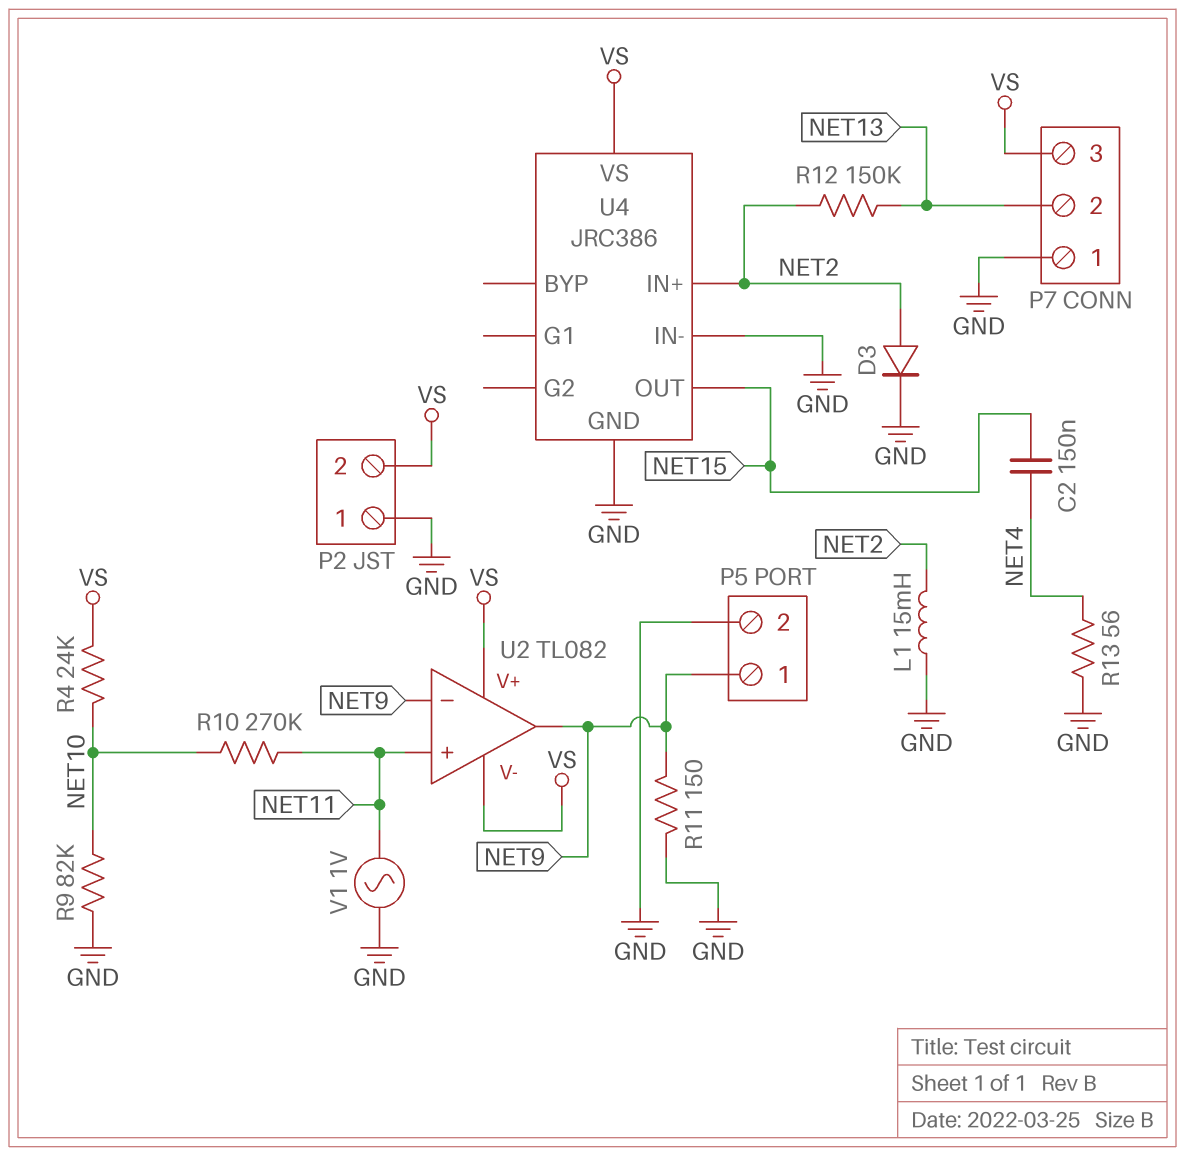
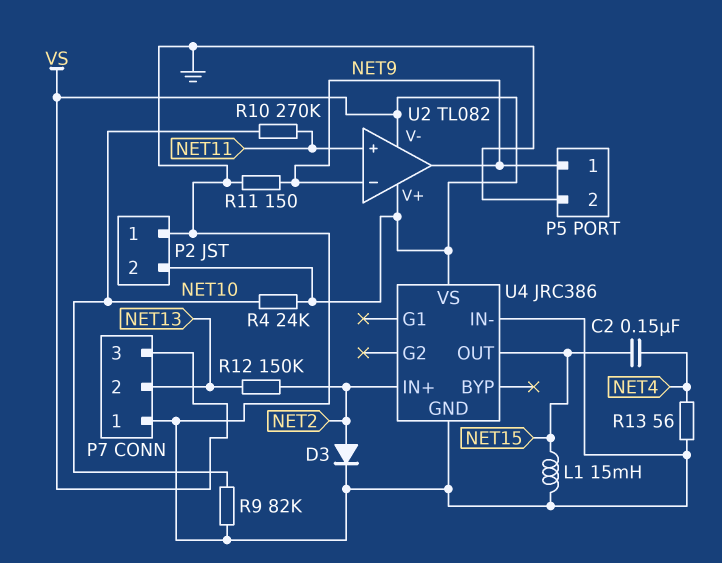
L1: 15mH (GND, NET2) -> 15mH (GND, NET15)
V1: AC 1V (GND, NET11) -> none

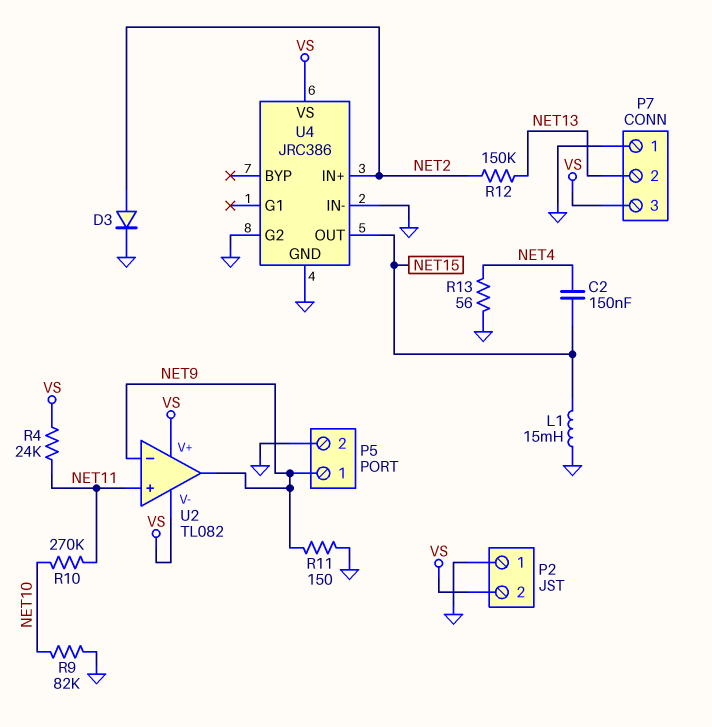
R4: 24k (NET10, VS) -> 24k (NET11, VS)
U4 pin G2: none -> GND

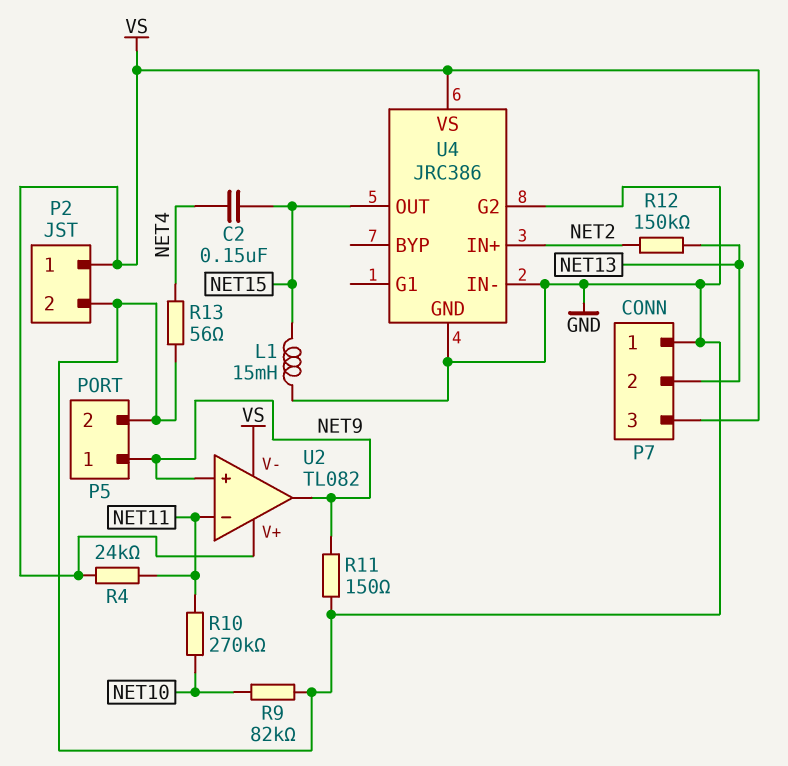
D3: diode (A NET2, K GND) -> none
P2 pin 1: GND -> VS
P2 pin 2: VS -> GND
U2 pin in+: NET11 -> NET9
U2 pin in-: NET9 -> NET11

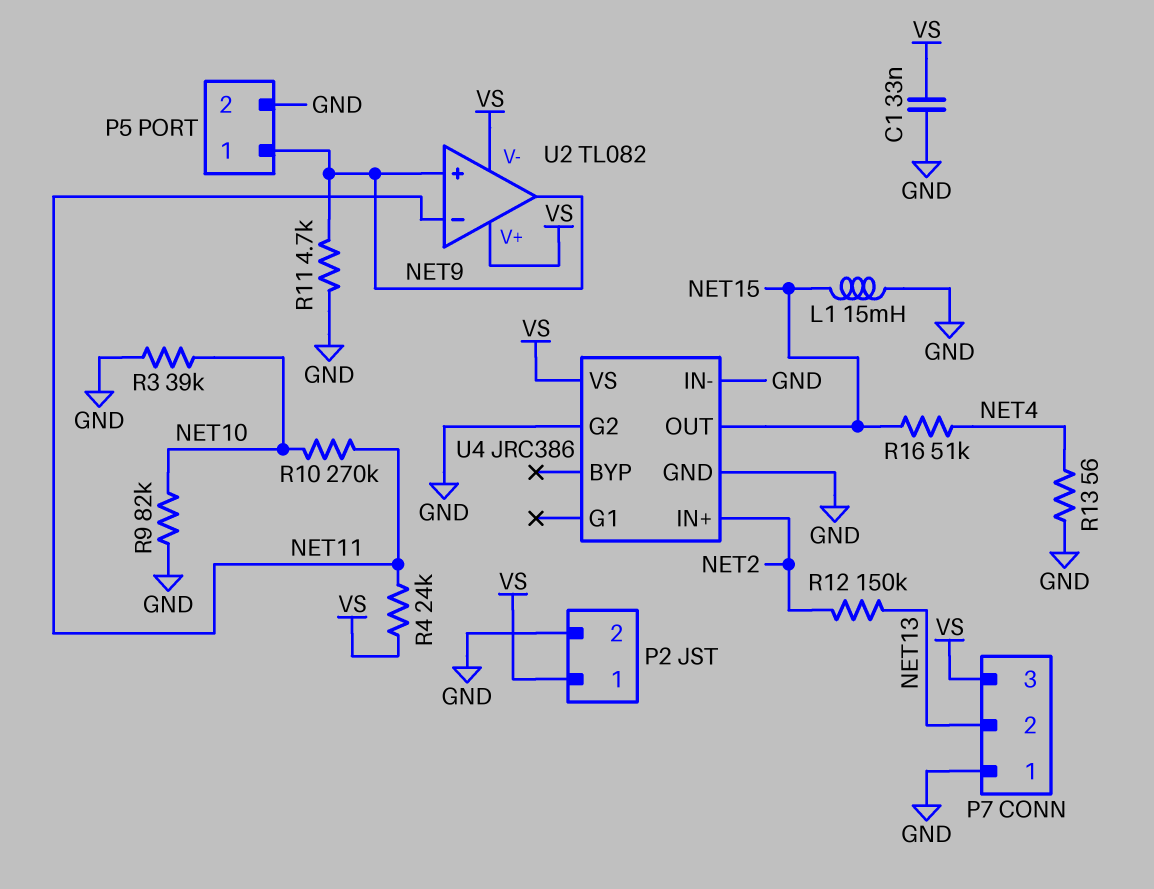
C1: none -> 33nF (GND, VS)
C2: 150nF (NET4, NET15) -> none
R3: none -> 39k (GND, NET10)
R11: 150 (GND, NET9) -> 4.7k (GND, NET9)
R16: none -> 51k (NET4, NET15)

